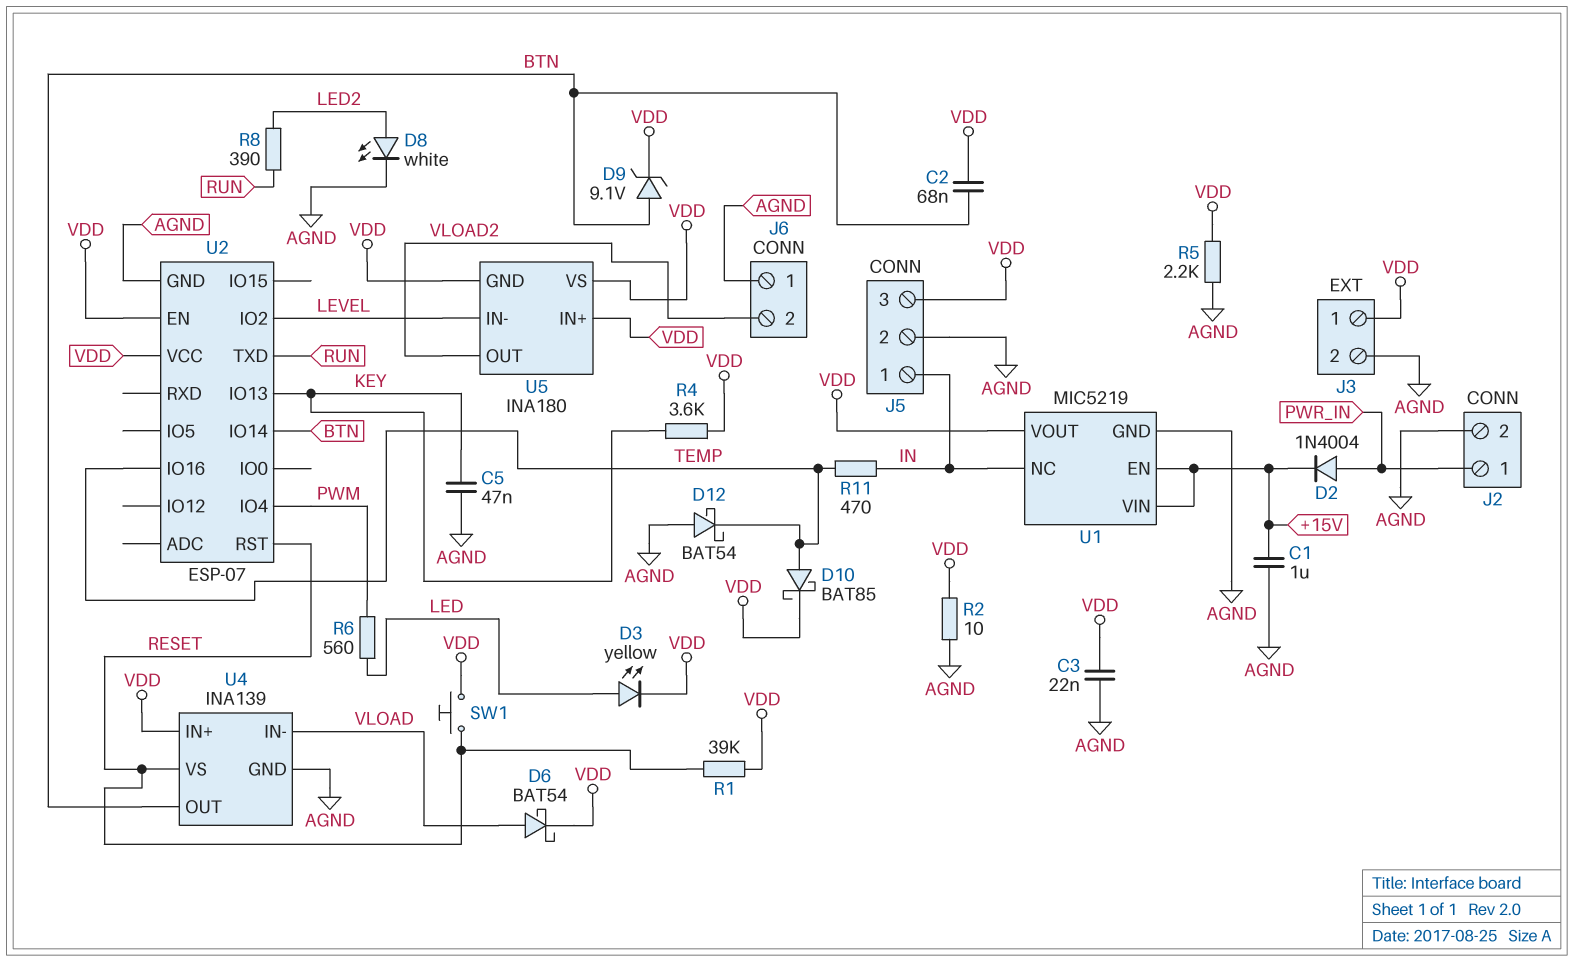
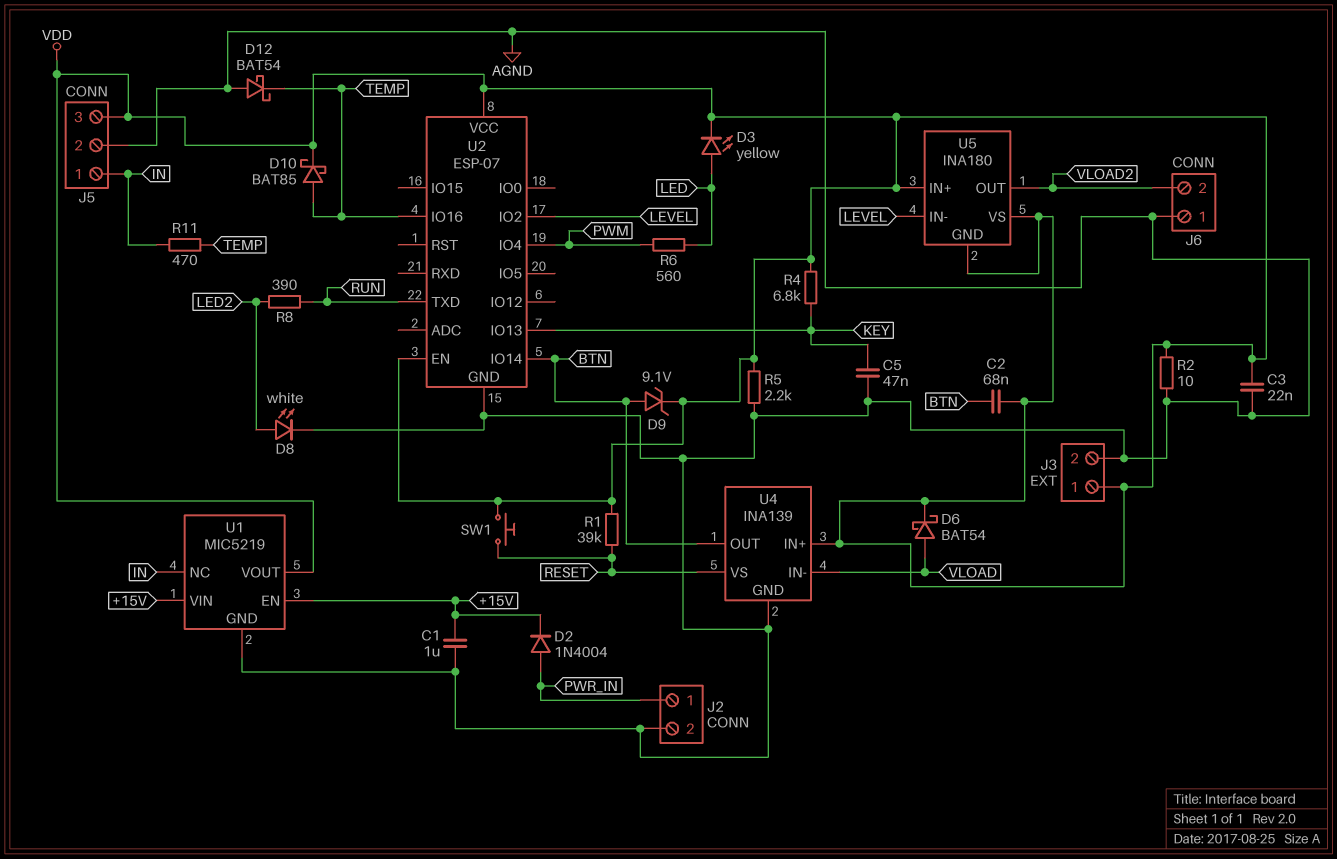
R4: 3.6k (KEY, VDD) -> 6.8k (KEY, VDD)
U2 pin RST: RESET -> none

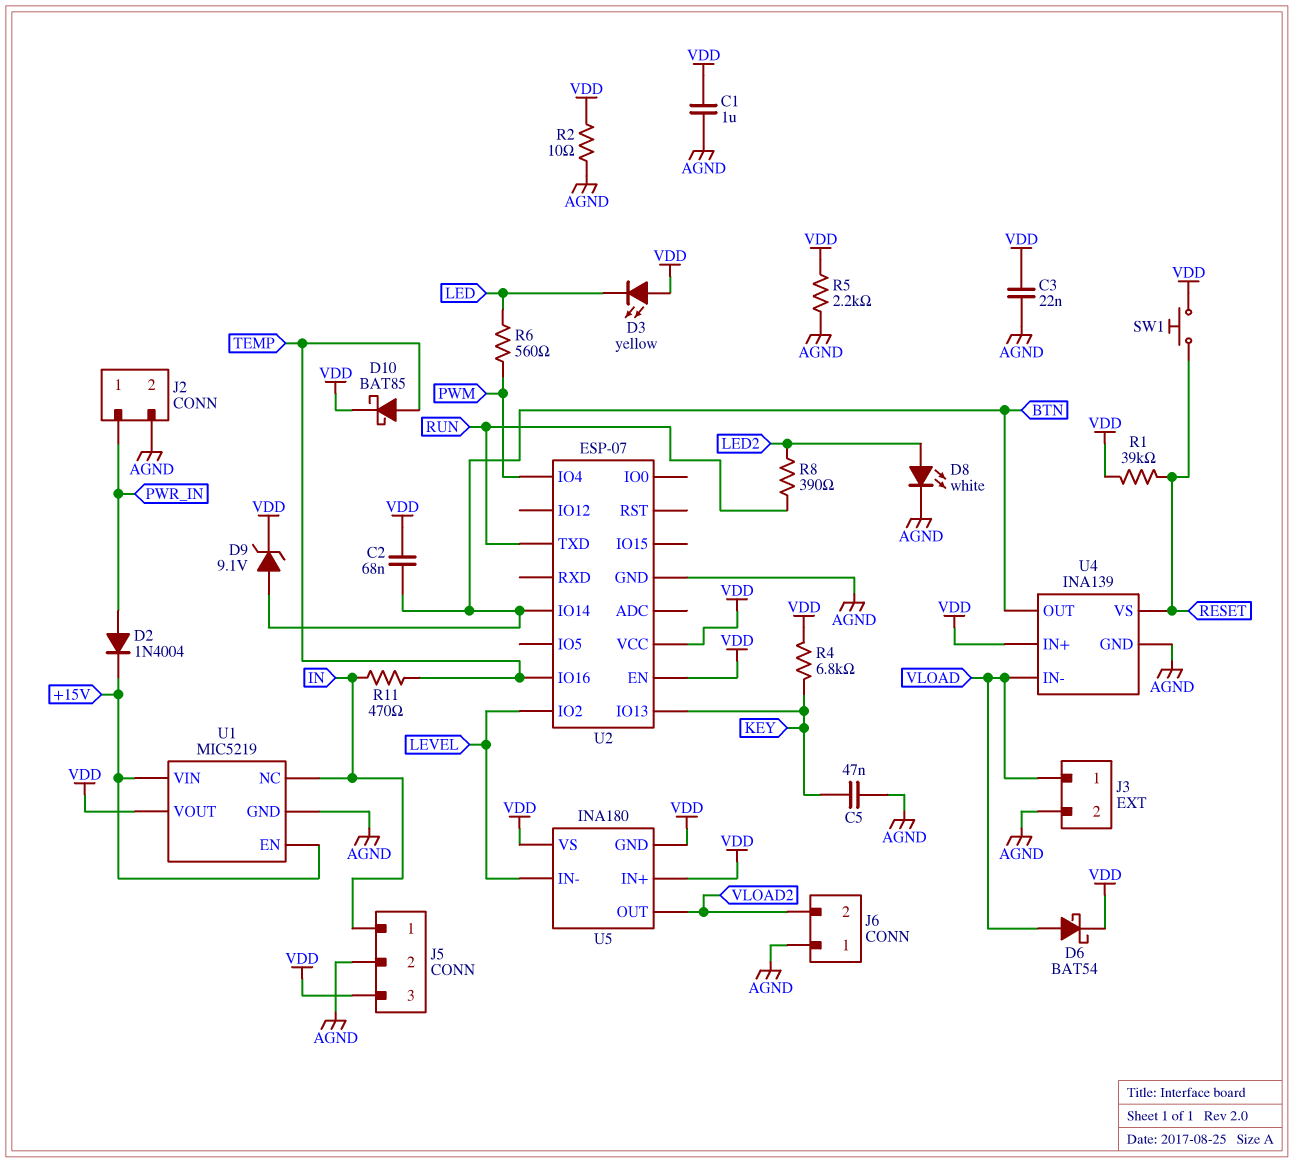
C1: 1uF (+15V, AGND) -> 1uF (AGND, VDD)
D3: LED yellow (A LED, K VDD) -> LED yellow (A VDD, K LED)
D12: schottky BAT54 (A AGND, K TEMP) -> none
J3 pin 1: VDD -> VLOAD

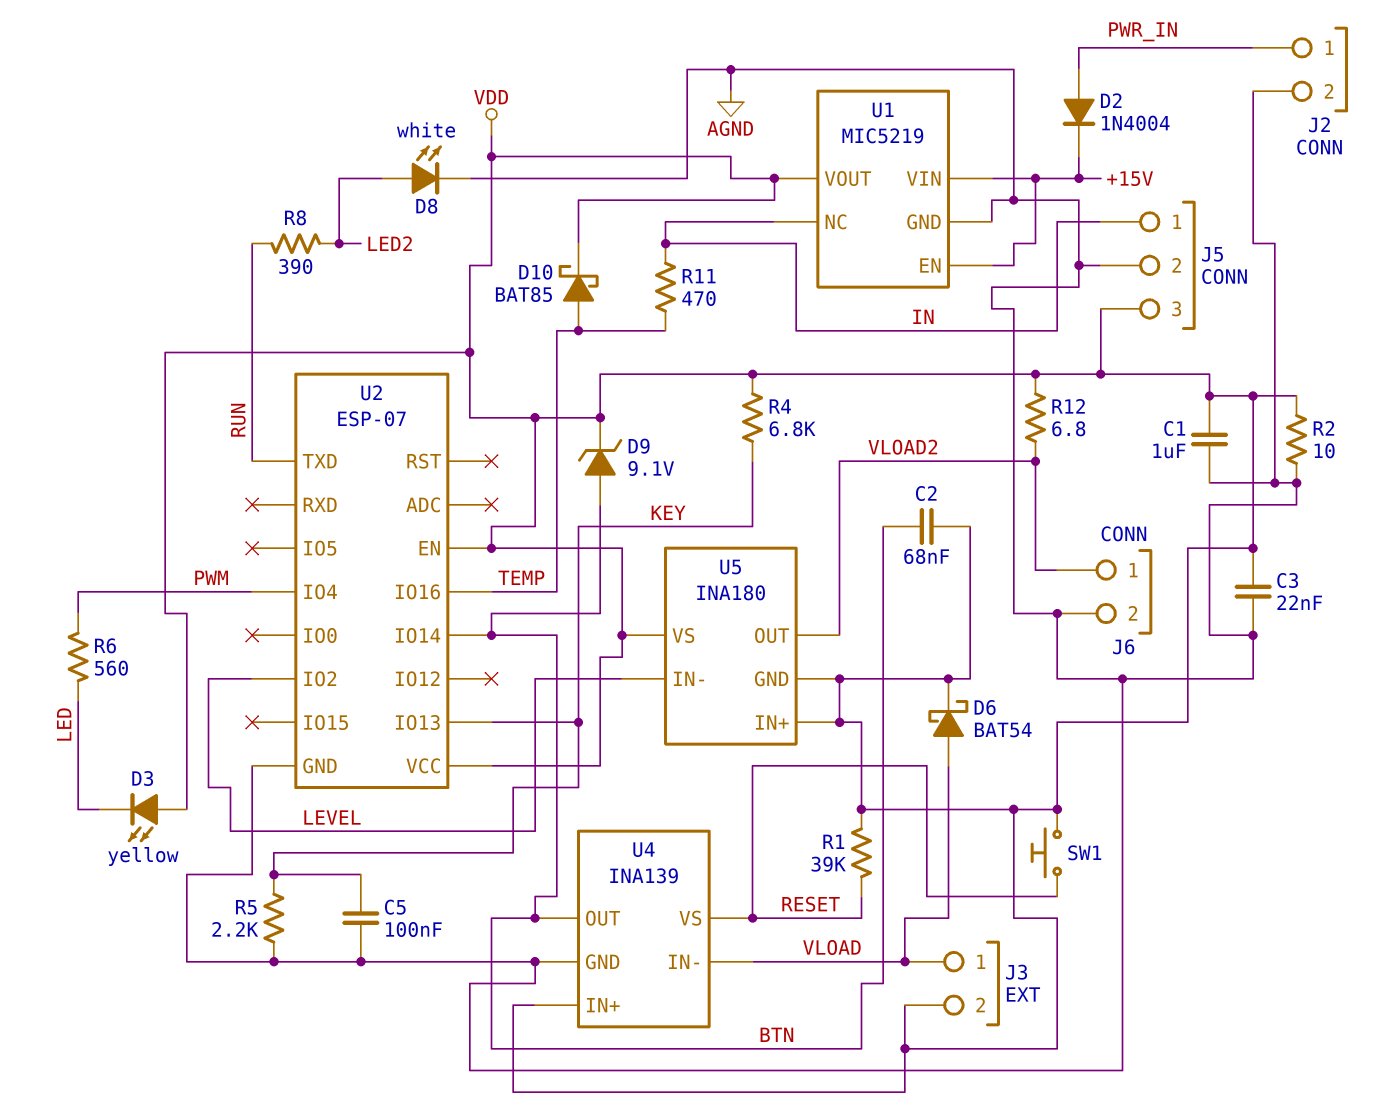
C5: 47nF (AGND, KEY) -> 100nF (AGND, KEY)
J3 pin 2: AGND -> VDD
J6 pin 1: AGND -> VLOAD2
J6 pin 2: VLOAD2 -> AGND
R5: 2.2k (AGND, VDD) -> 2.2k (AGND, KEY)
R12: none -> 6.8 (VDD, VLOAD2)

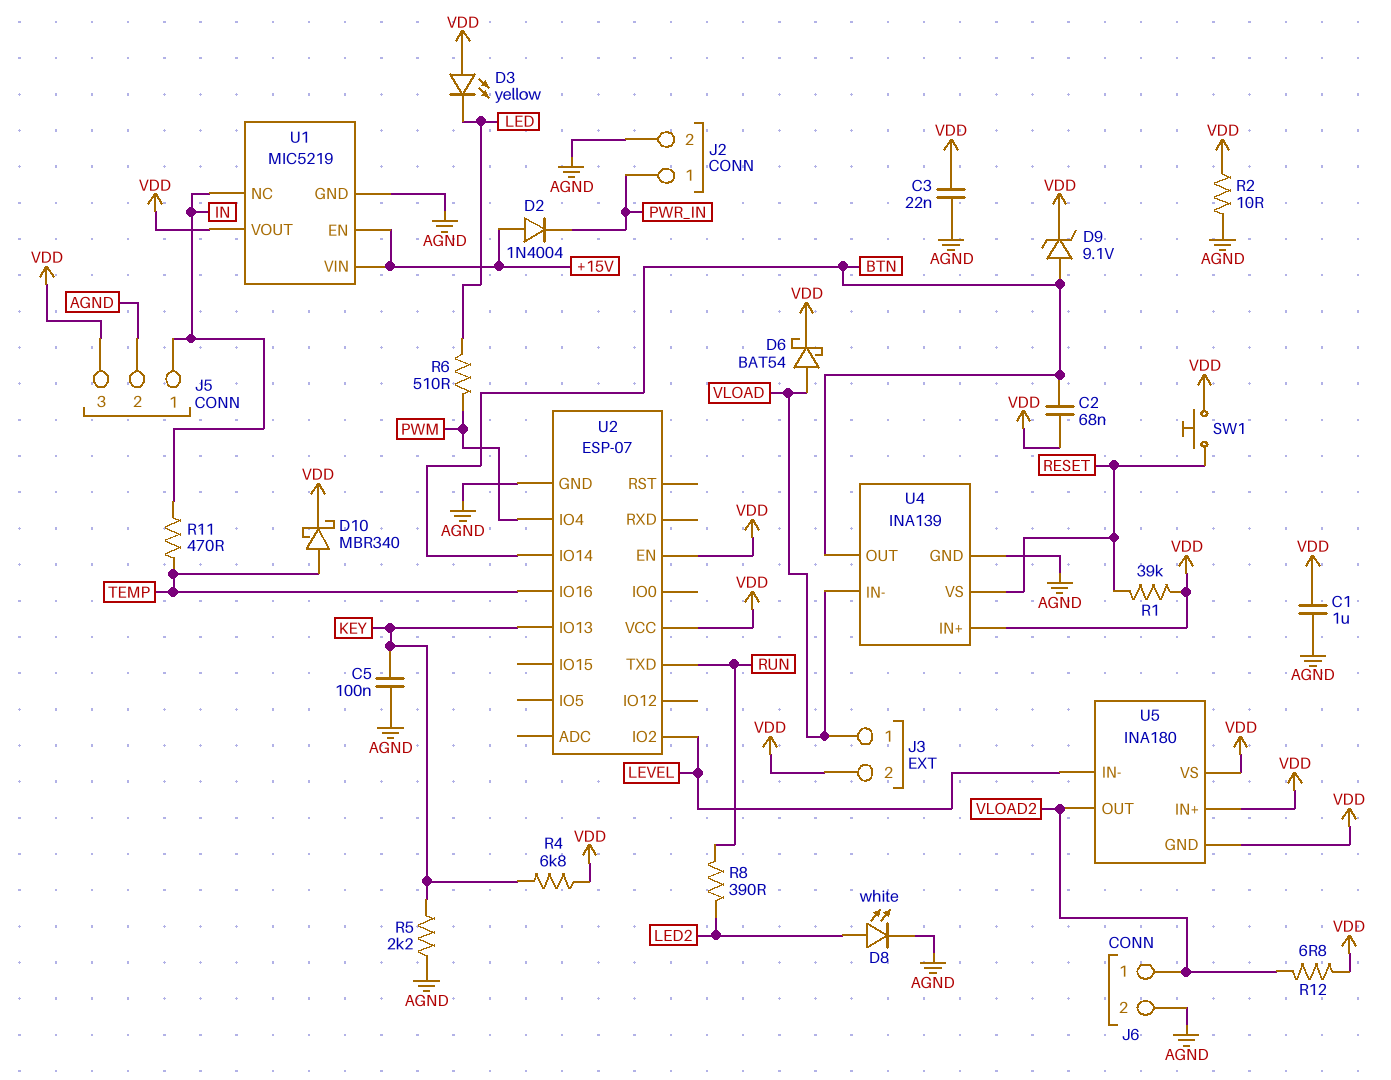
D2: diode 1N4004 (A PWR_IN, K +15V) -> diode 1N4004 (A +15V, K PWR_IN)
D10: schottky BAT85 (A TEMP, K VDD) -> schottky MBR340 (A TEMP, K VDD)
R6: 560 (LED, PWM) -> 510 (LED, PWM)

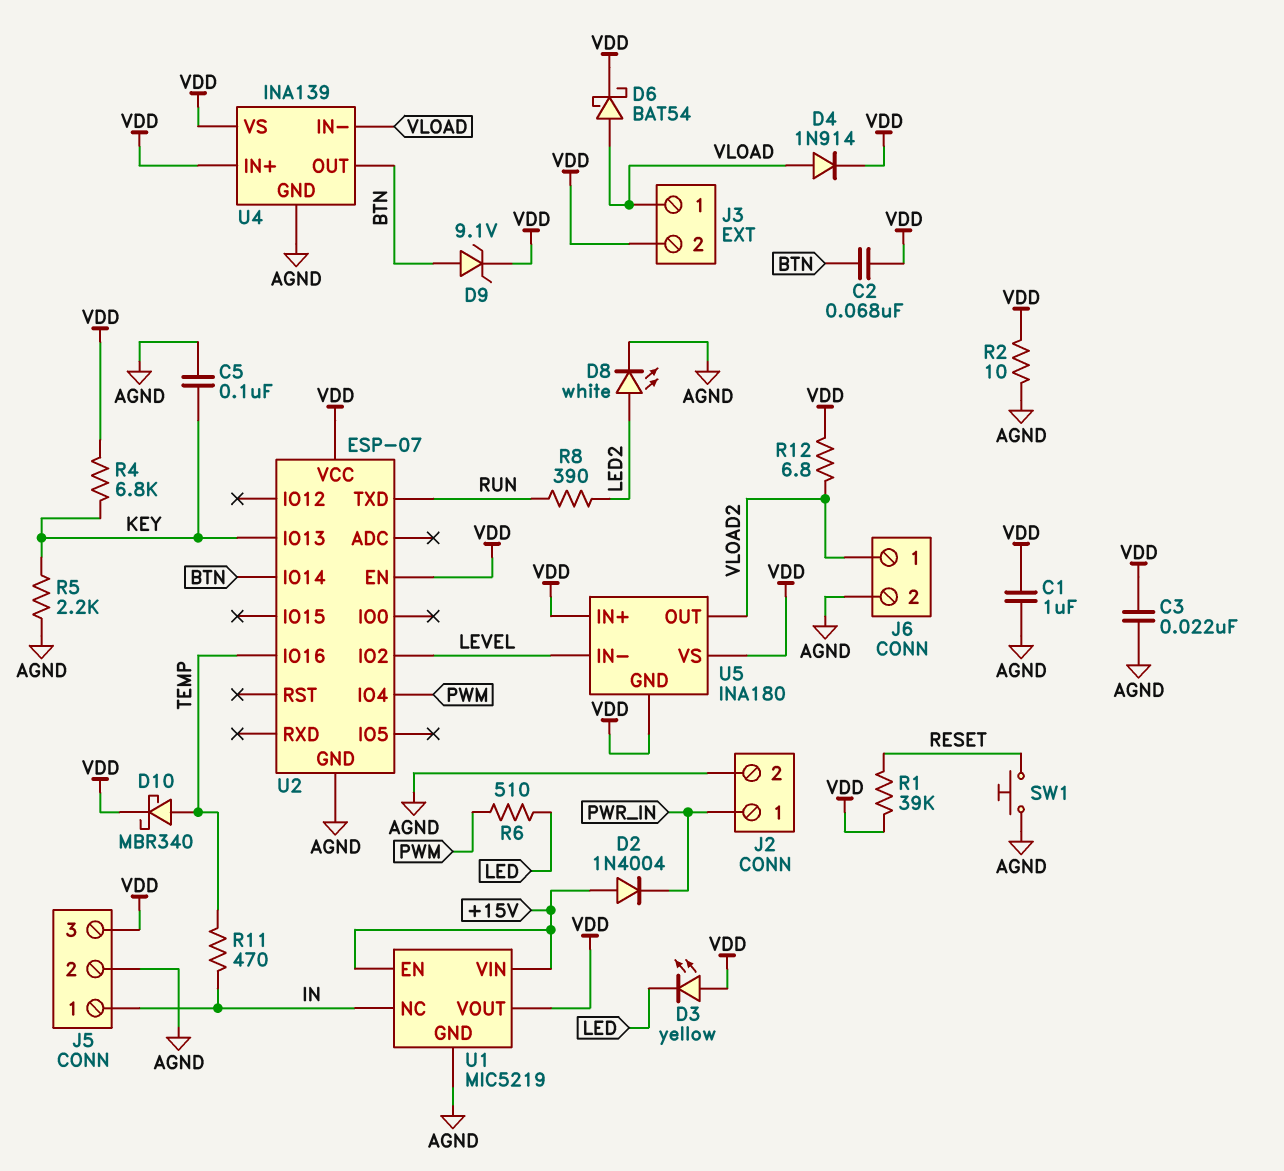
D4: none -> diode 1N914 (A VLOAD, K VDD)
SW1: button (RESET, VDD) -> button (AGND, RESET)
U4 pin VS: RESET -> VDD

